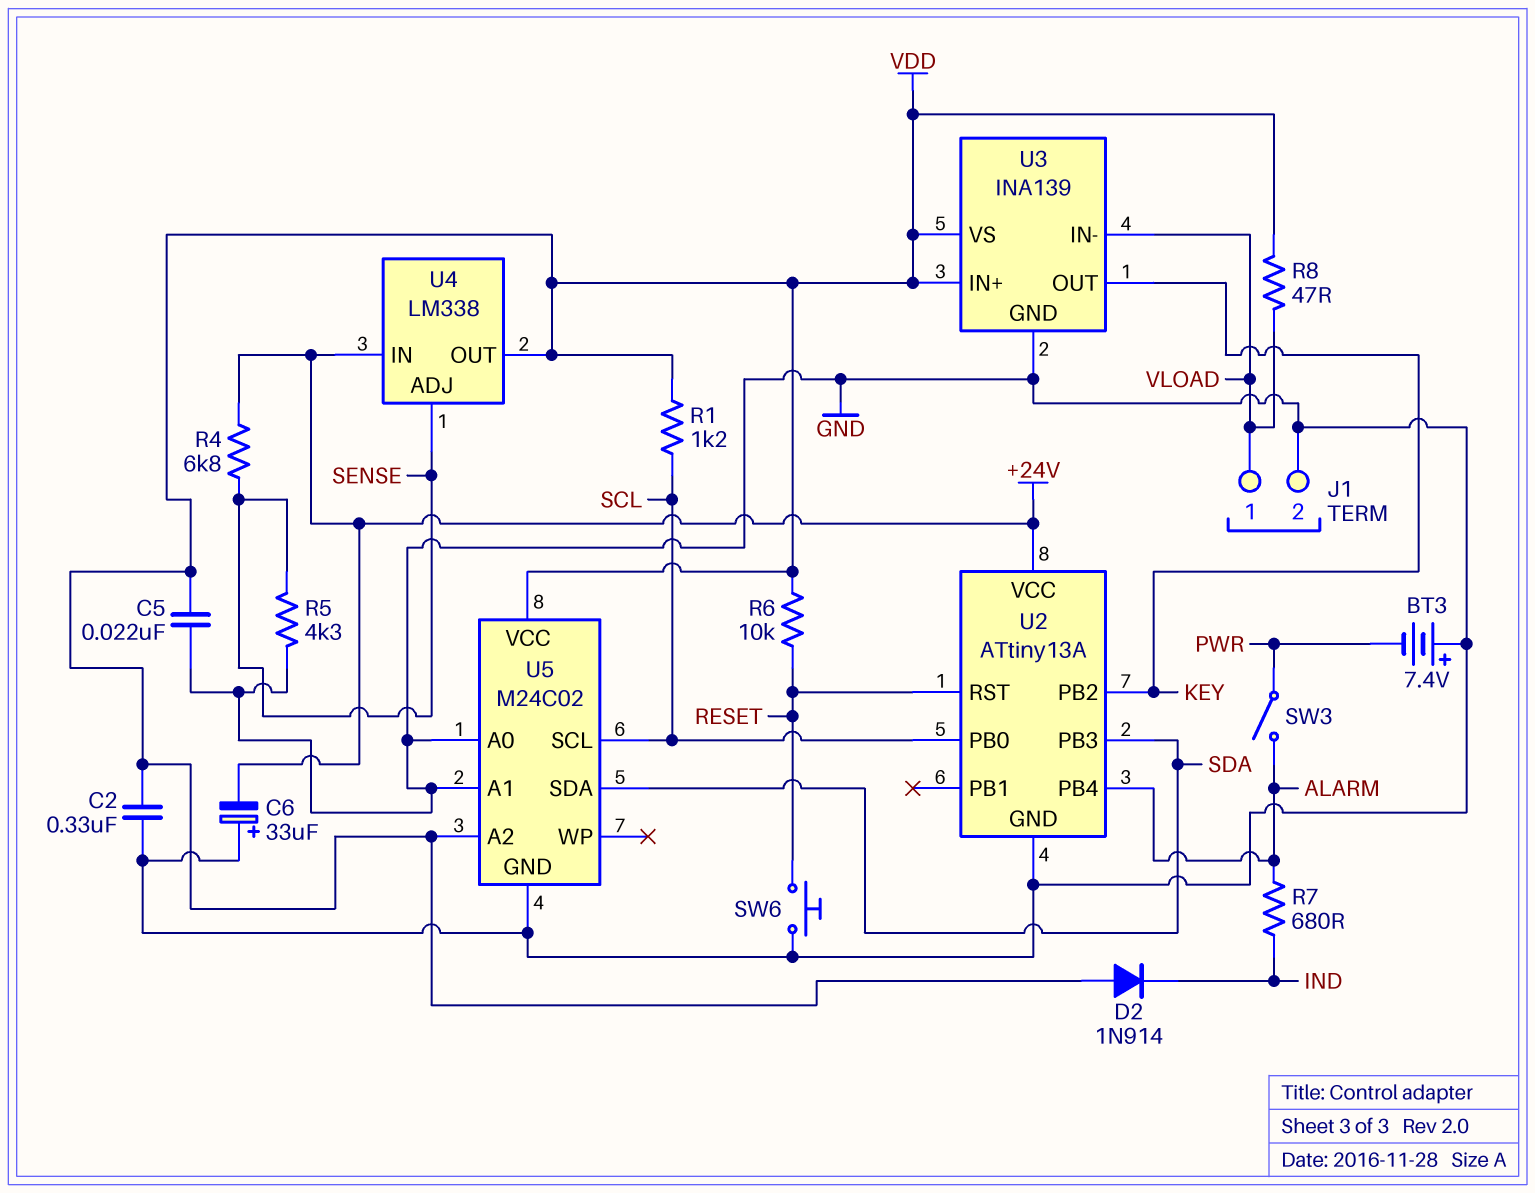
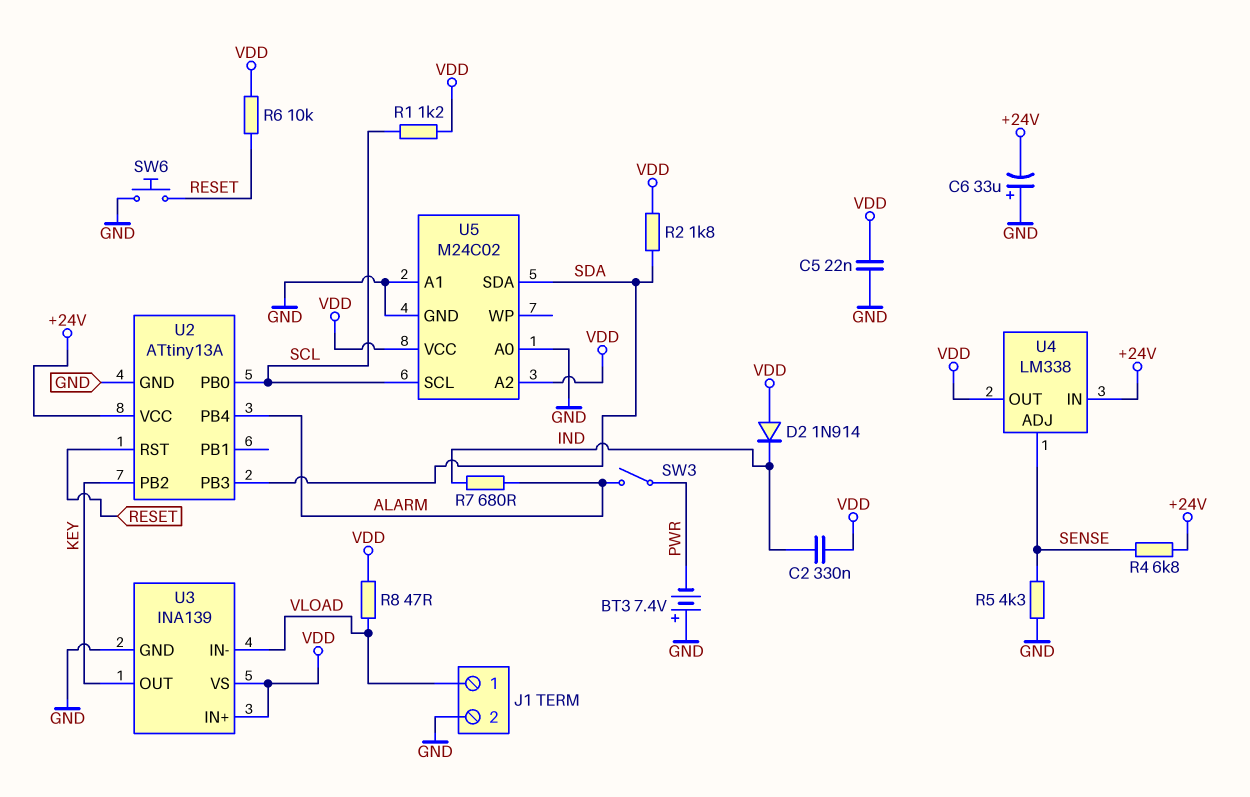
C2: 330nF (GND, VDD) -> 330nF (IND, VDD)
R2: none -> 1.8k (SDA, VDD)

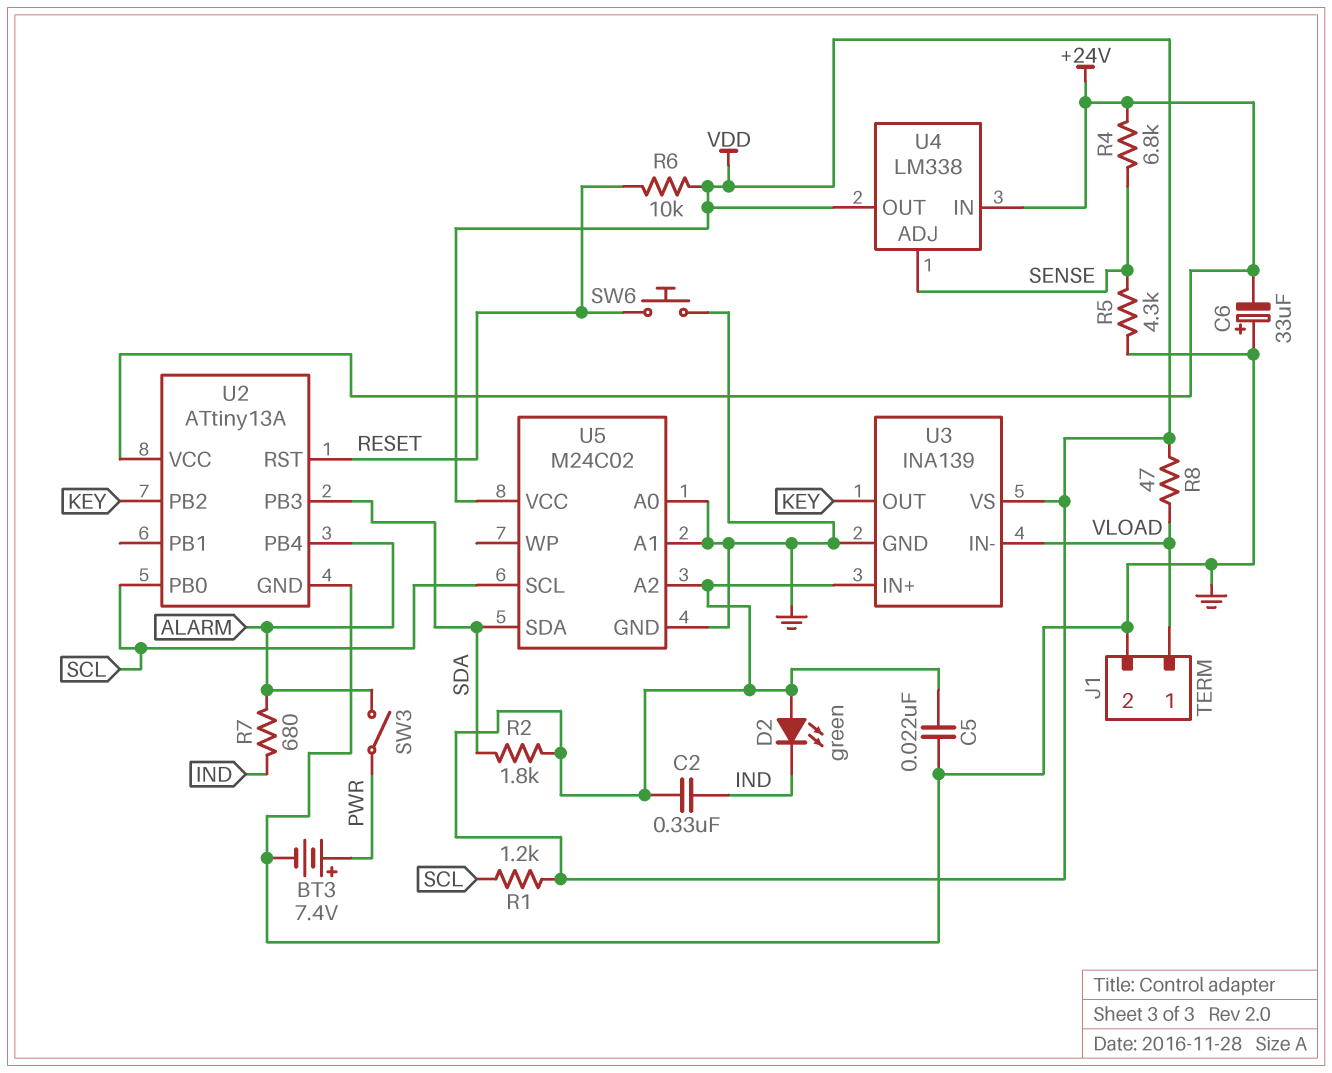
BT3: 7.4V (plus GND, minus PWR) -> 7.4V (plus PWR, minus GND)
D2: diode 1N914 (A VDD, K IND) -> LED green (A VDD, K IND)

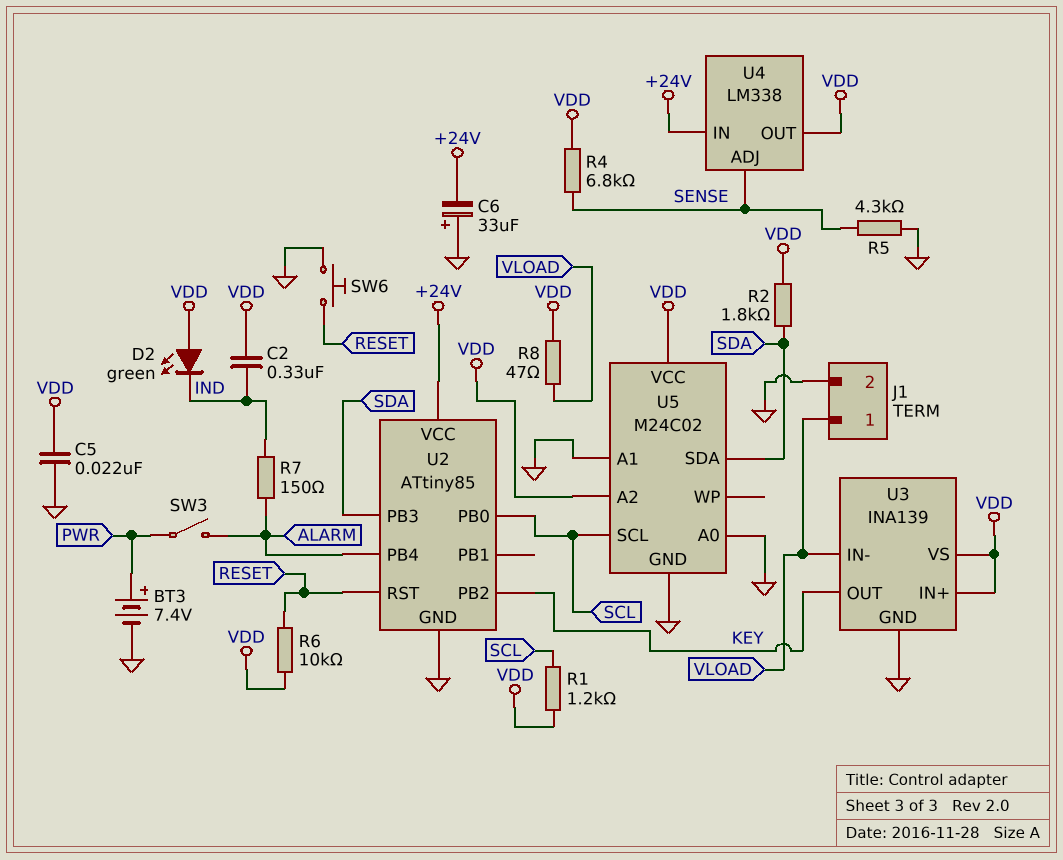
R4: 6.8k (+24V, SENSE) -> 6.8k (SENSE, VDD)
R7: 680 (ALARM, IND) -> 150 (ALARM, IND)
U2: ATtiny13A -> ATtiny85

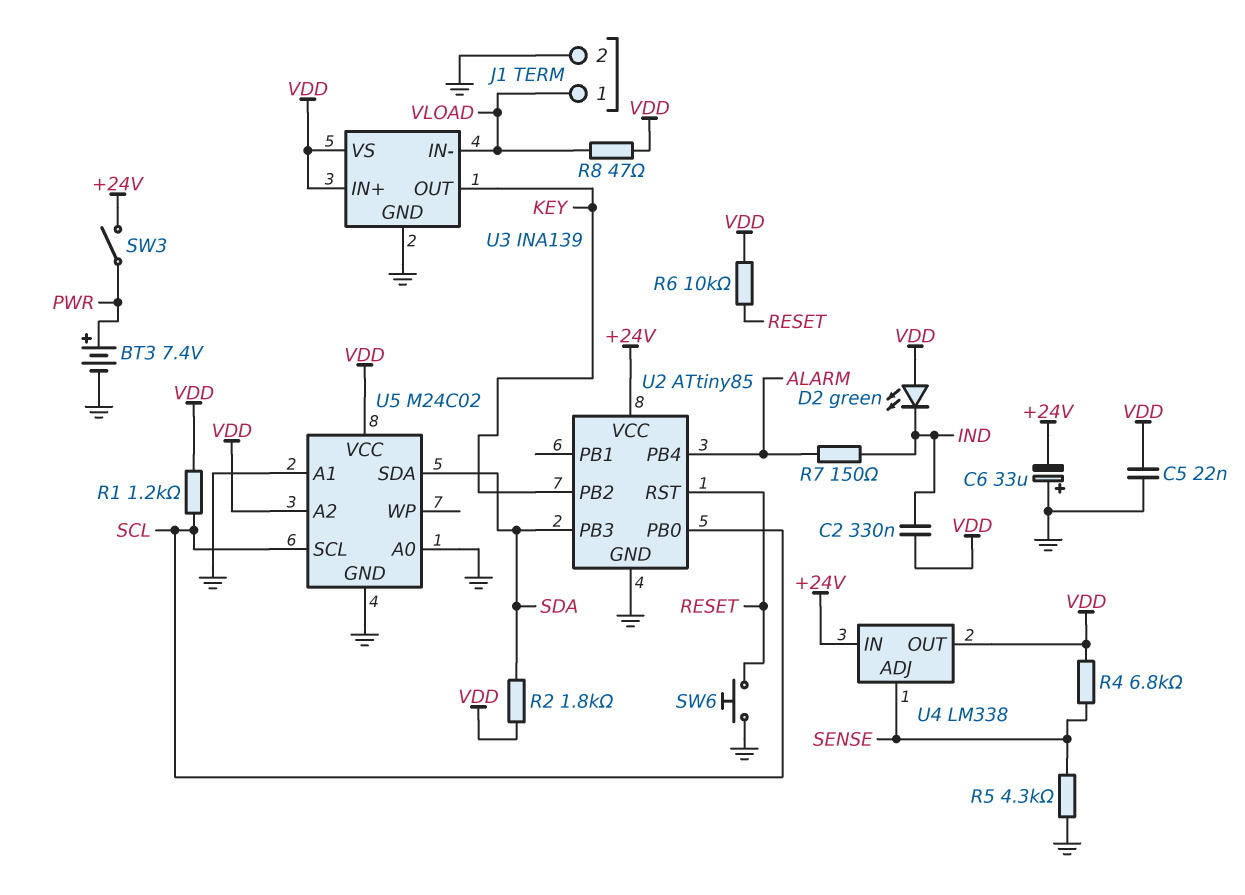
SW3: switch (ALARM, PWR) -> switch (+24V, PWR)

